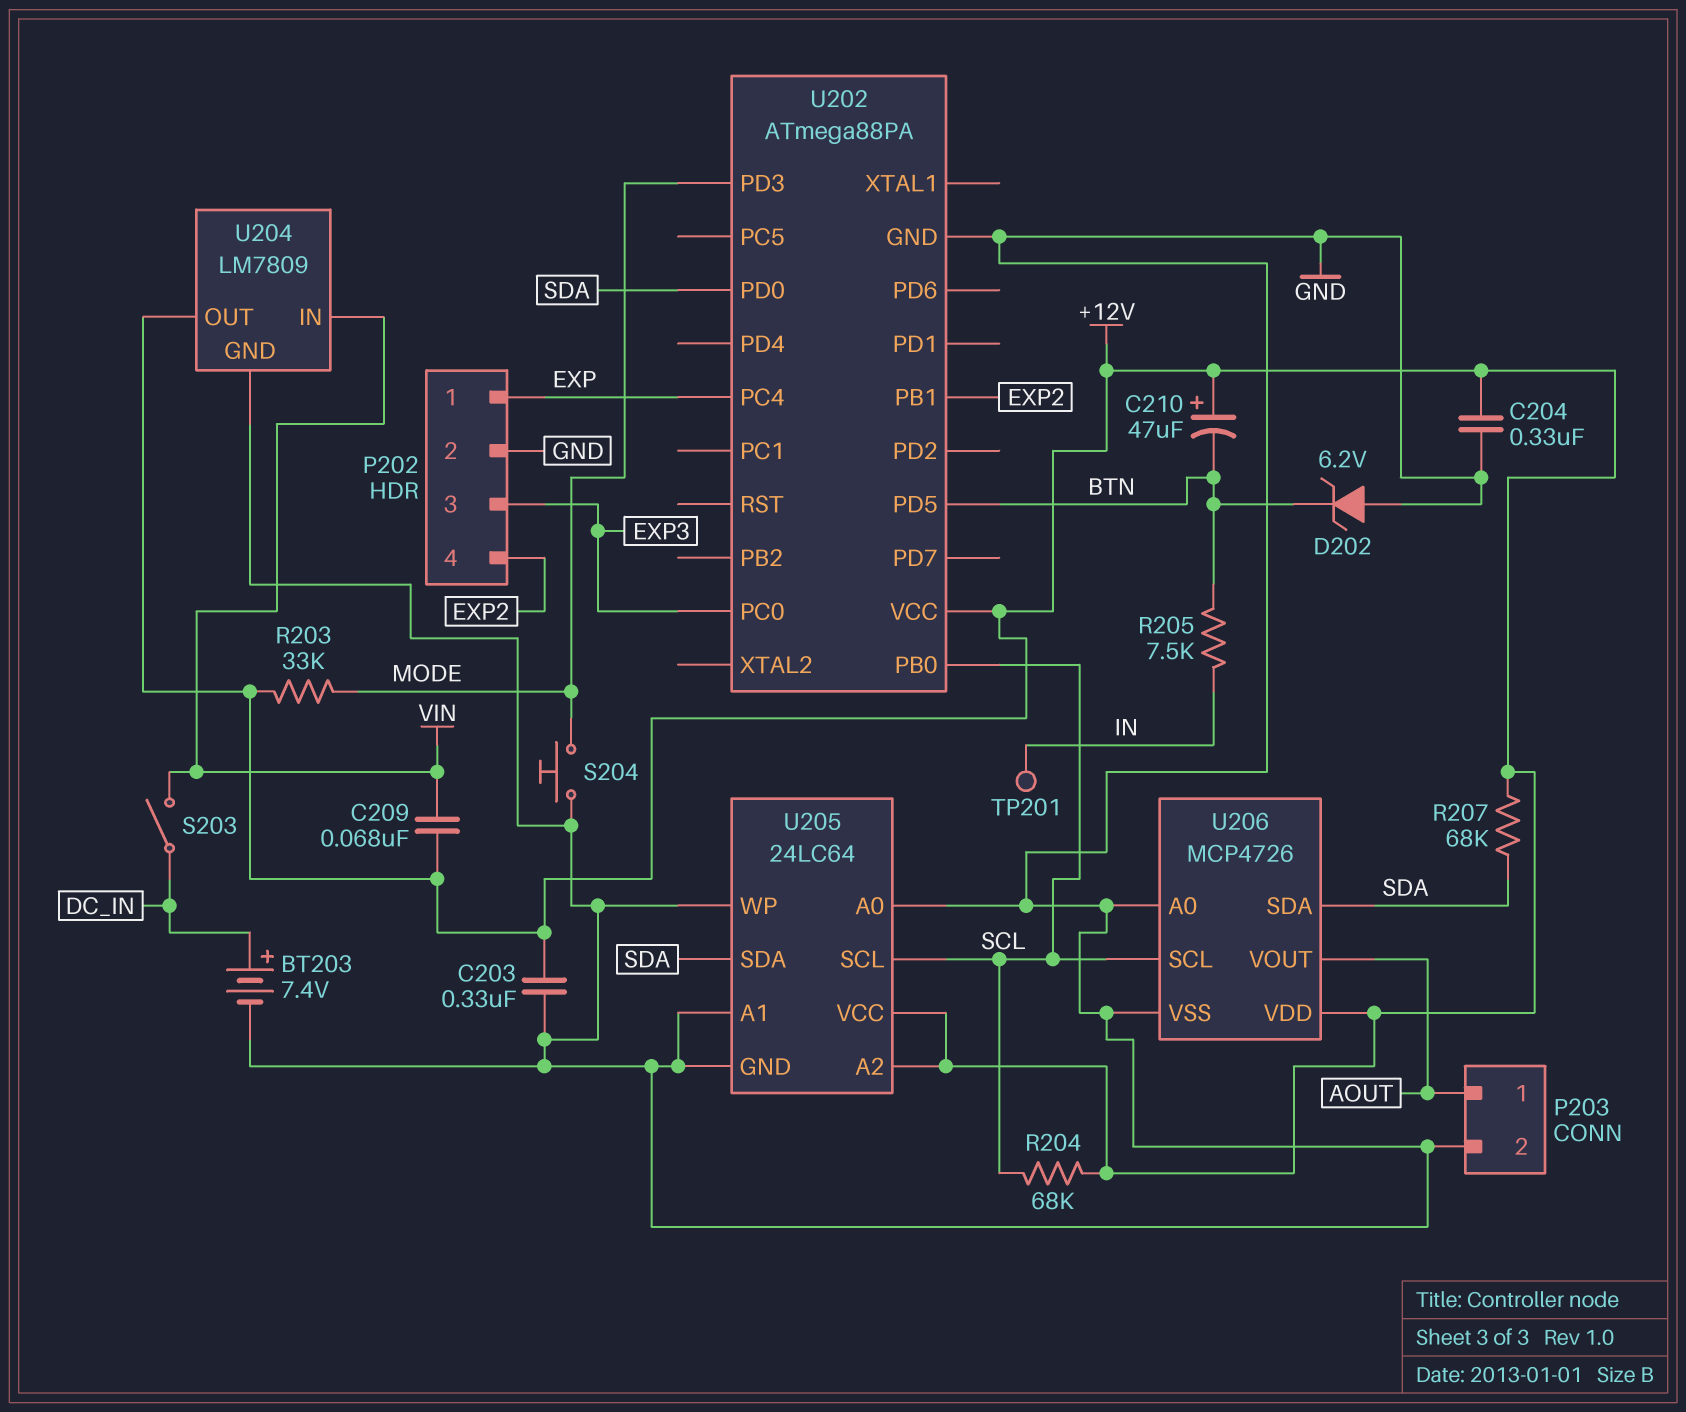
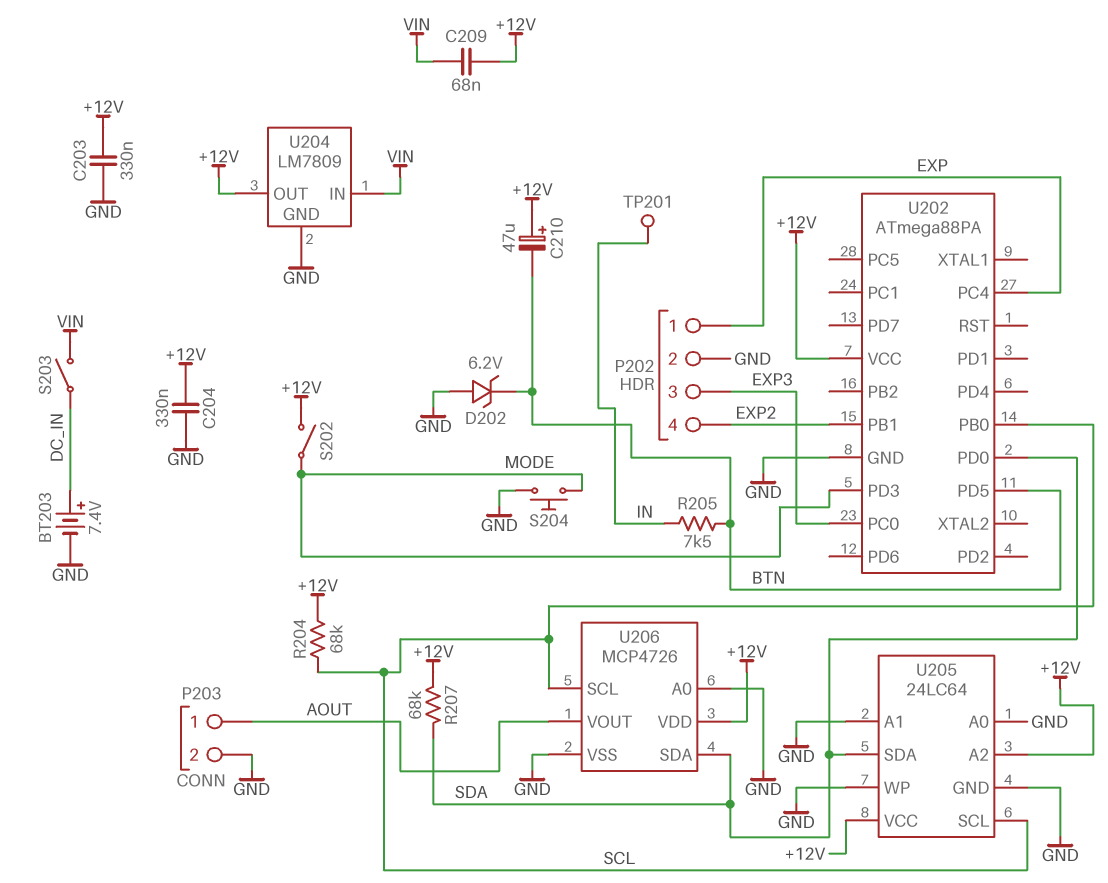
R203: 33k (+12V, MODE) -> none
S202: none -> switch (+12V, MODE)

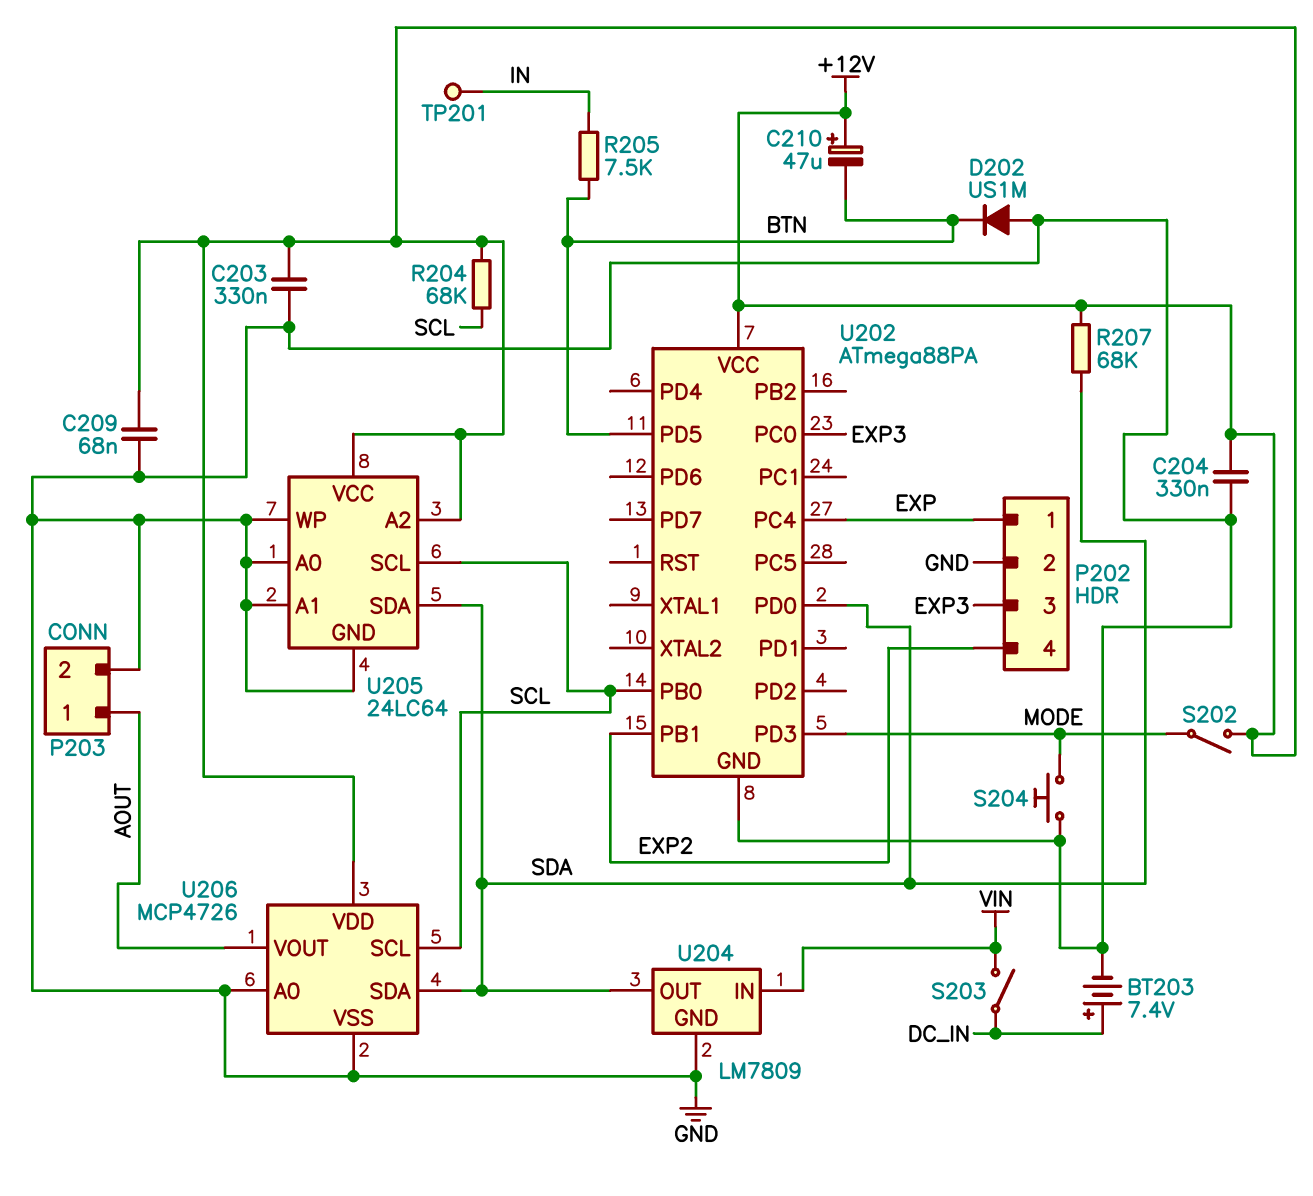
C209: 68nF (+12V, VIN) -> 68nF (+12V, GND)
D202: zener 6.2V (A GND, K BTN) -> diode US1M (A GND, K BTN)
U204 pin OUT: +12V -> SDA

